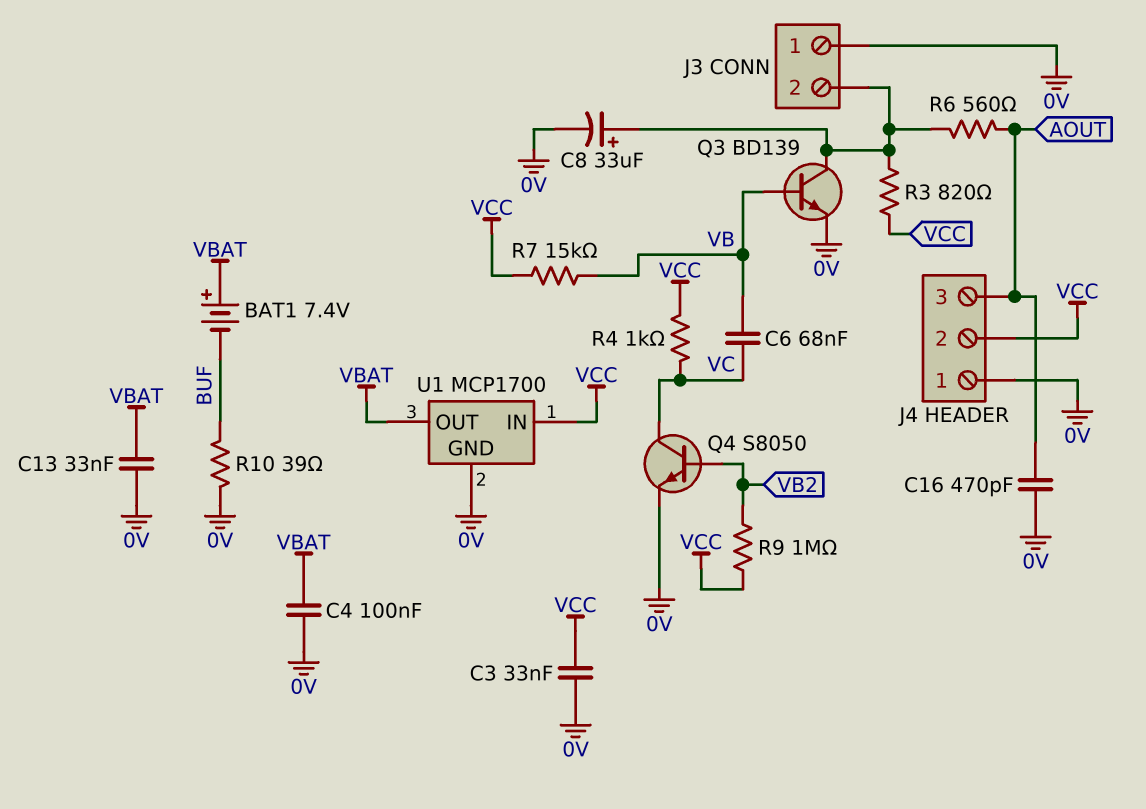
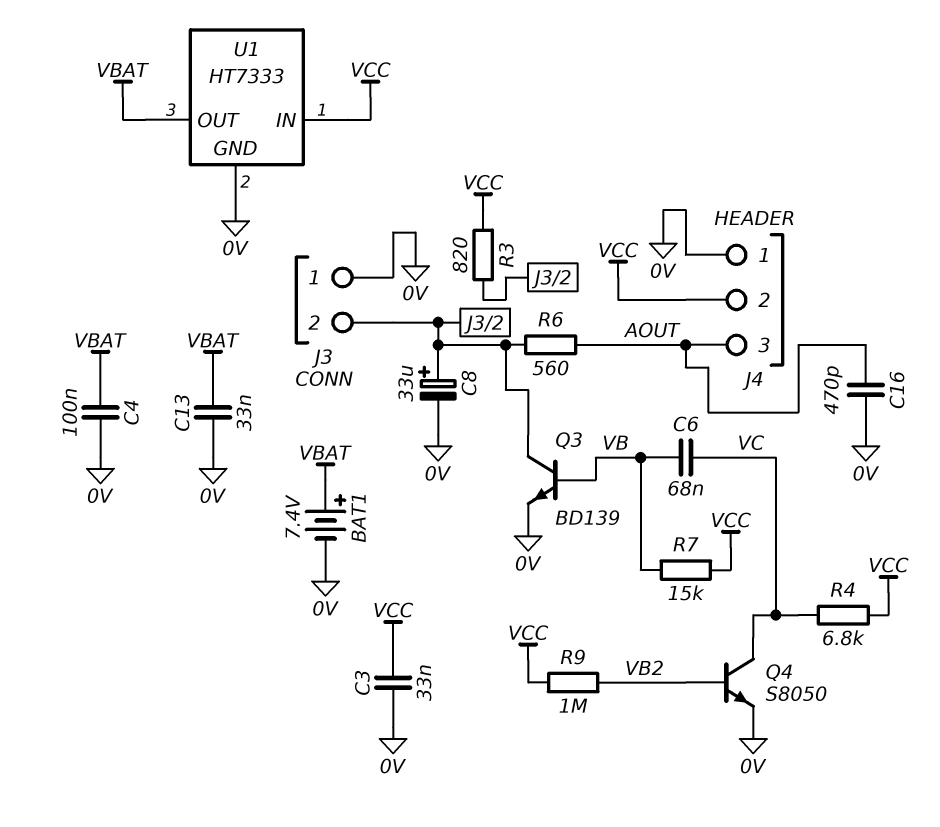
BAT1: 7.4V (plus VBAT, minus BUF) -> 7.4V (plus VBAT, minus 0V)
R4: 1k (VC, VCC) -> 6.8k (VC, VCC)
R10: 39 (0V, BUF) -> none
U1: MCP1700 -> HT7333

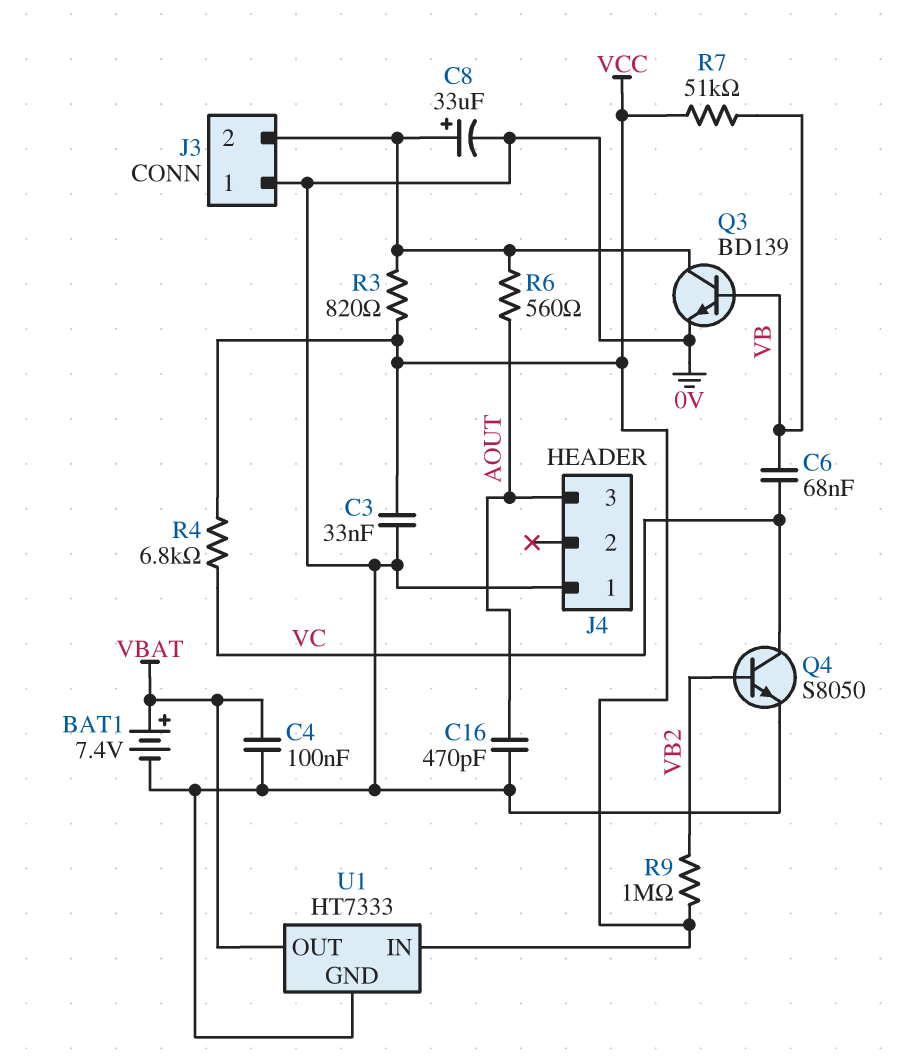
C13: 33nF (0V, VBAT) -> none
J4 pin 2: VCC -> none
R7: 15k (VB, VCC) -> 51k (VB, VCC)

